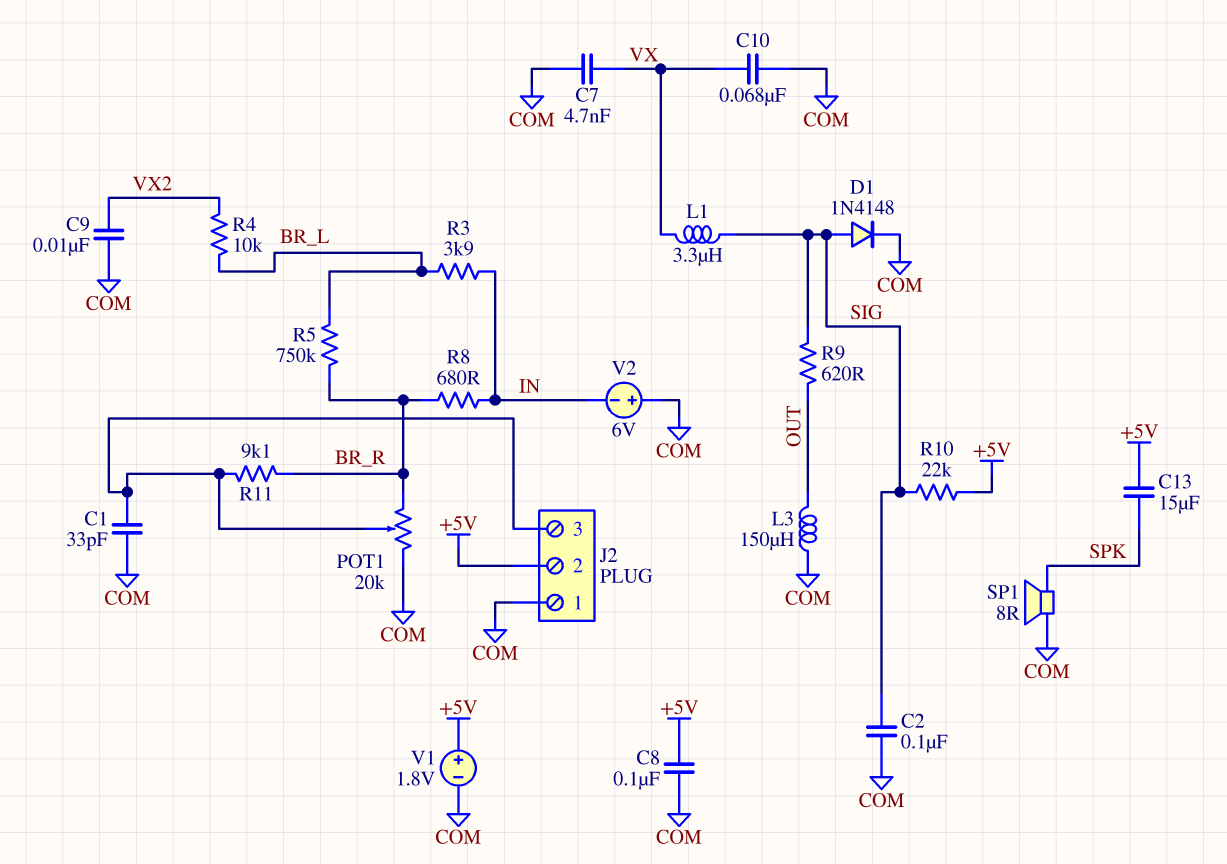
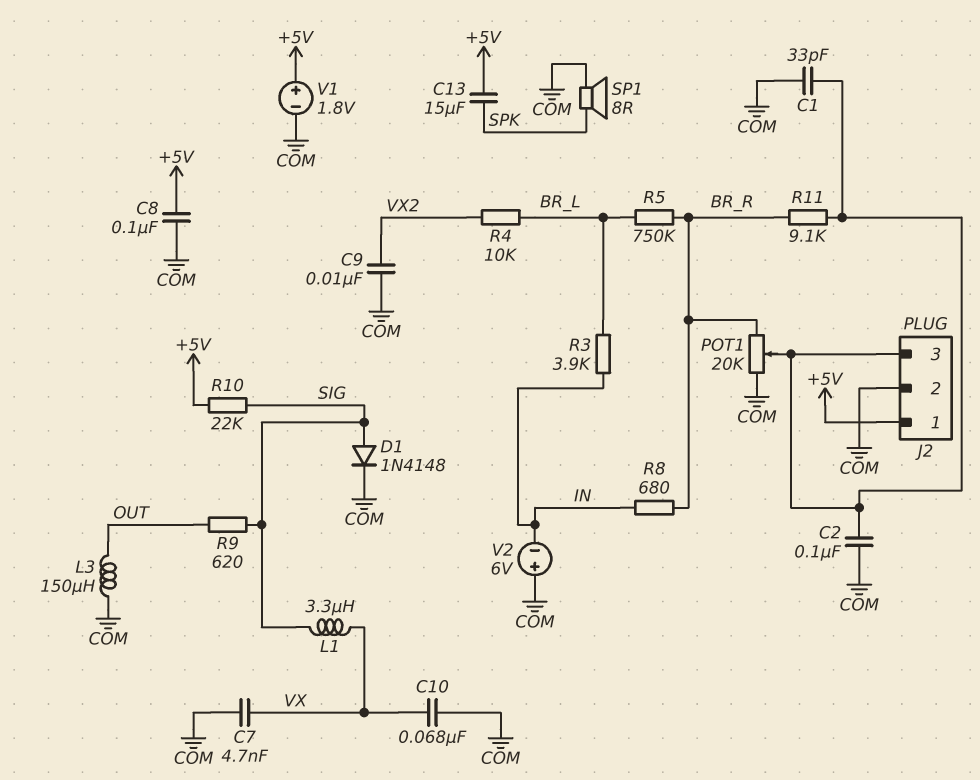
C2: 100nF (COM, SIG) -> 100nF (COM, J2/3)
J2 pin 1: COM -> +5V
J2 pin 2: +5V -> COM

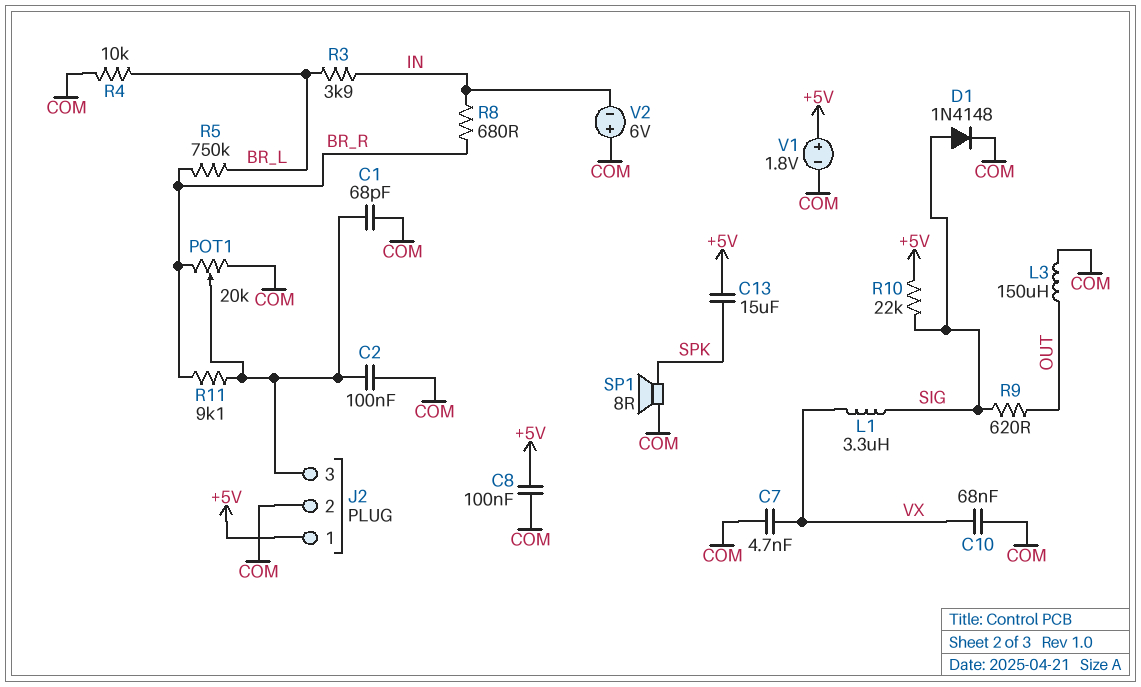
C1: 33pF (COM, J2/3) -> 68pF (COM, J2/3)
C9: 10nF (COM, VX2) -> none
R4: 10k (BR_L, VX2) -> 10k (BR_L, COM)

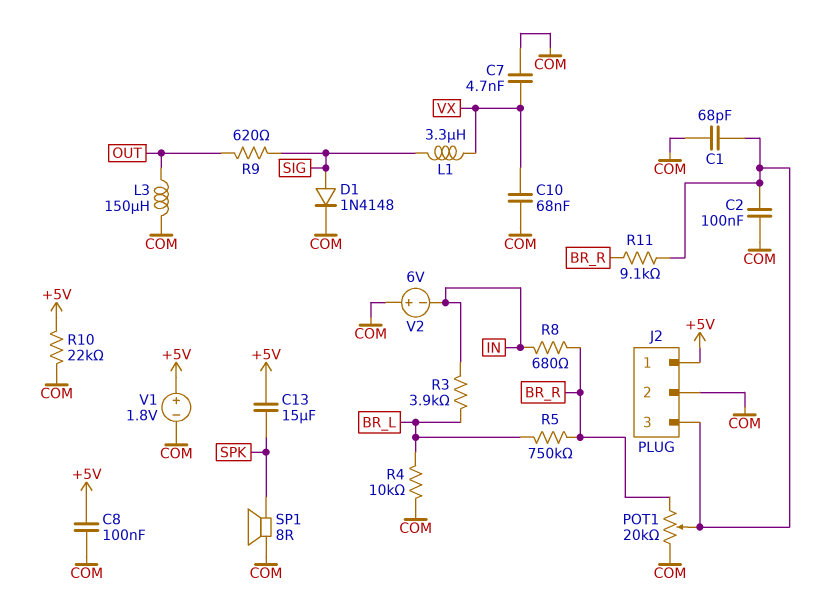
R10: 22k (+5V, SIG) -> 22k (+5V, COM)

